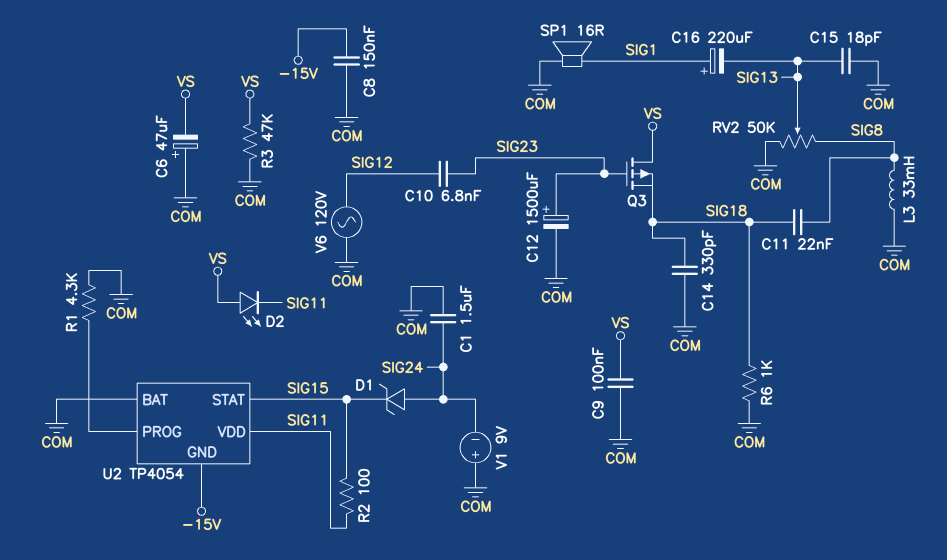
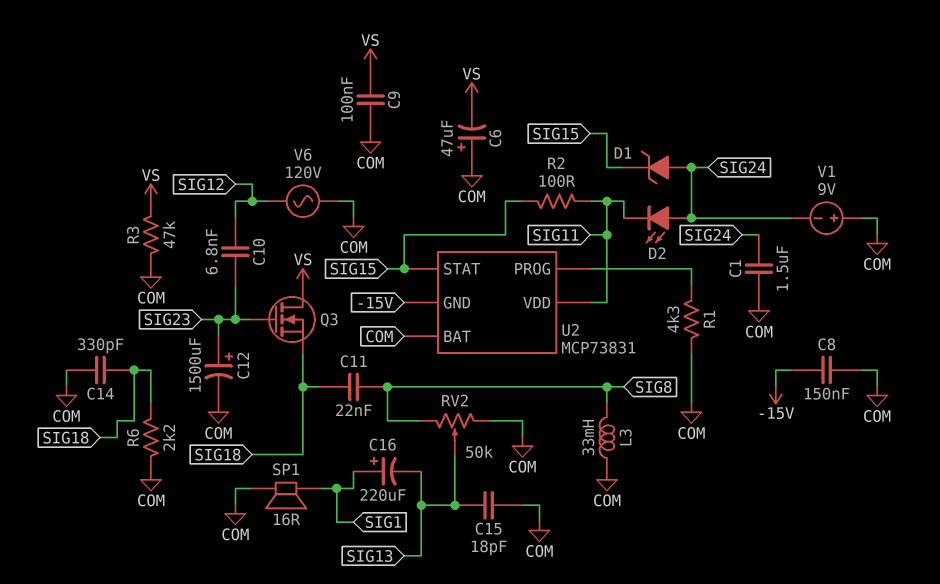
D2: LED (A VS, K SIG11) -> LED (A SIG24, K SIG11)
Q3: PMOS (G SIG23, D VS, S SIG18) -> NMOS (G SIG23, D VS, S SIG18)
R6: 1k (COM, SIG18) -> 2.2k (COM, SIG18)
U2: TP4054 -> MCP73831

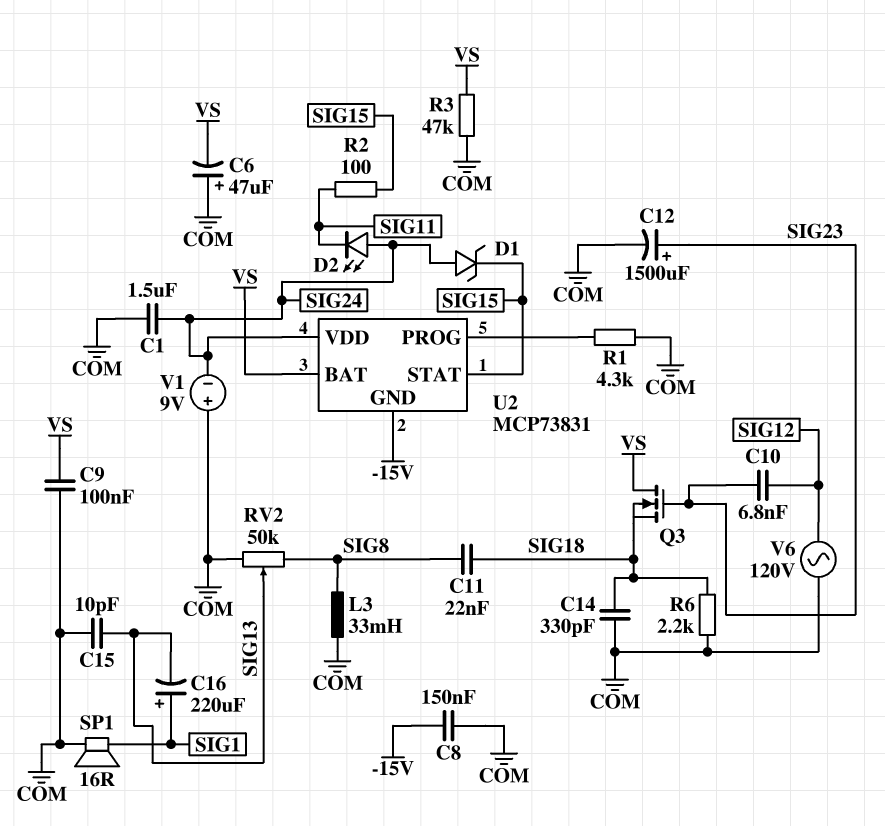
C15: 18pF (COM, SIG13) -> 10pF (COM, SIG13)
U2 pin BAT: COM -> VS
U2 pin VDD: SIG11 -> SIG24

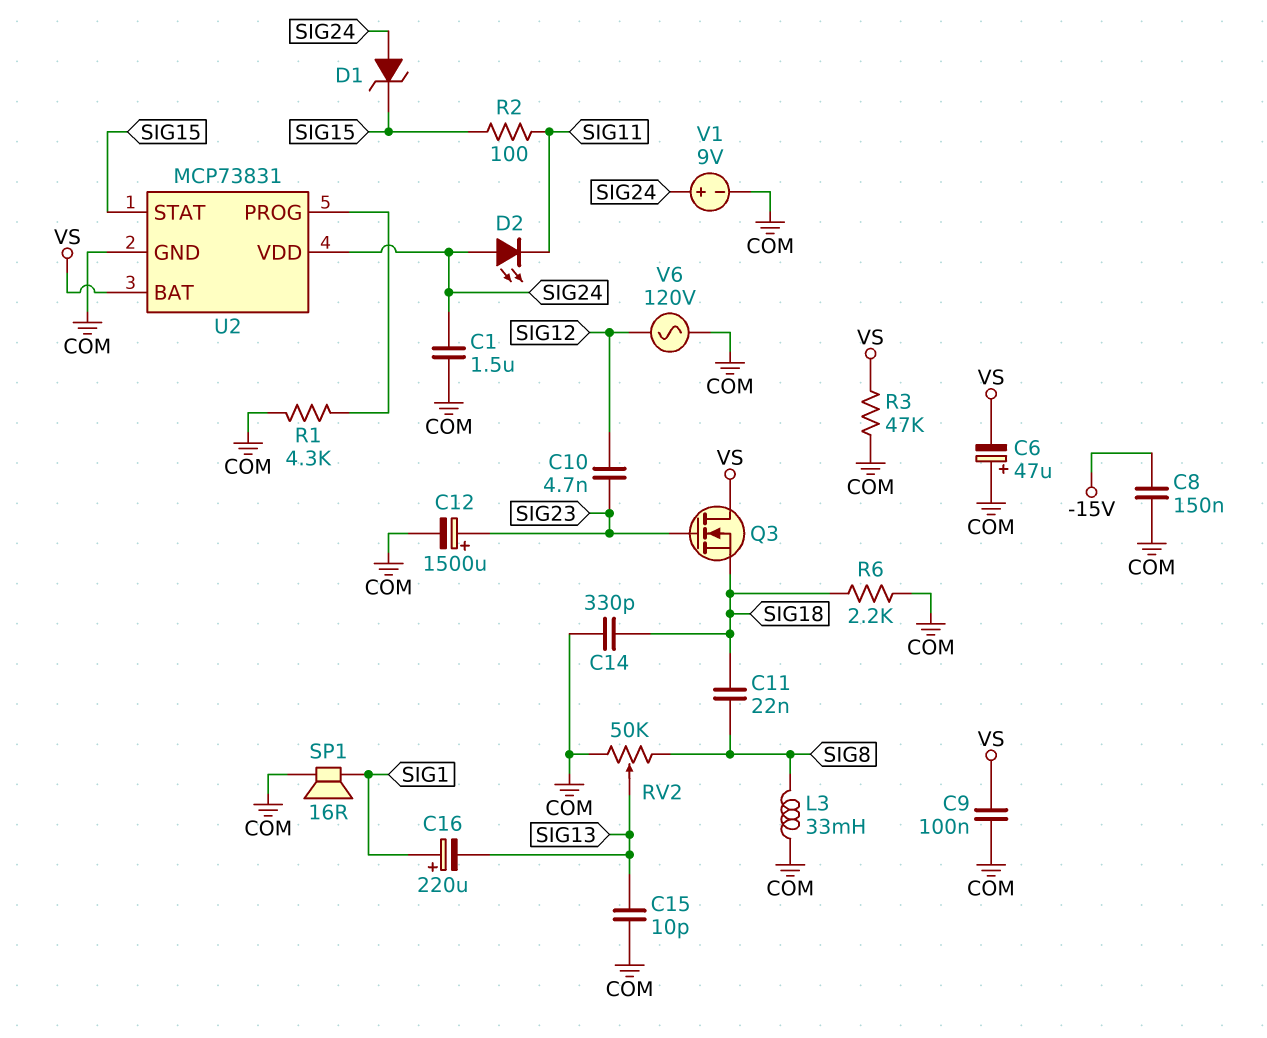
C10: 6.8nF (SIG12, SIG23) -> 4.7nF (SIG12, SIG23)
U2 pin GND: -15V -> COM
V1: 9V (plus COM, minus SIG24) -> 9V (plus SIG24, minus COM)

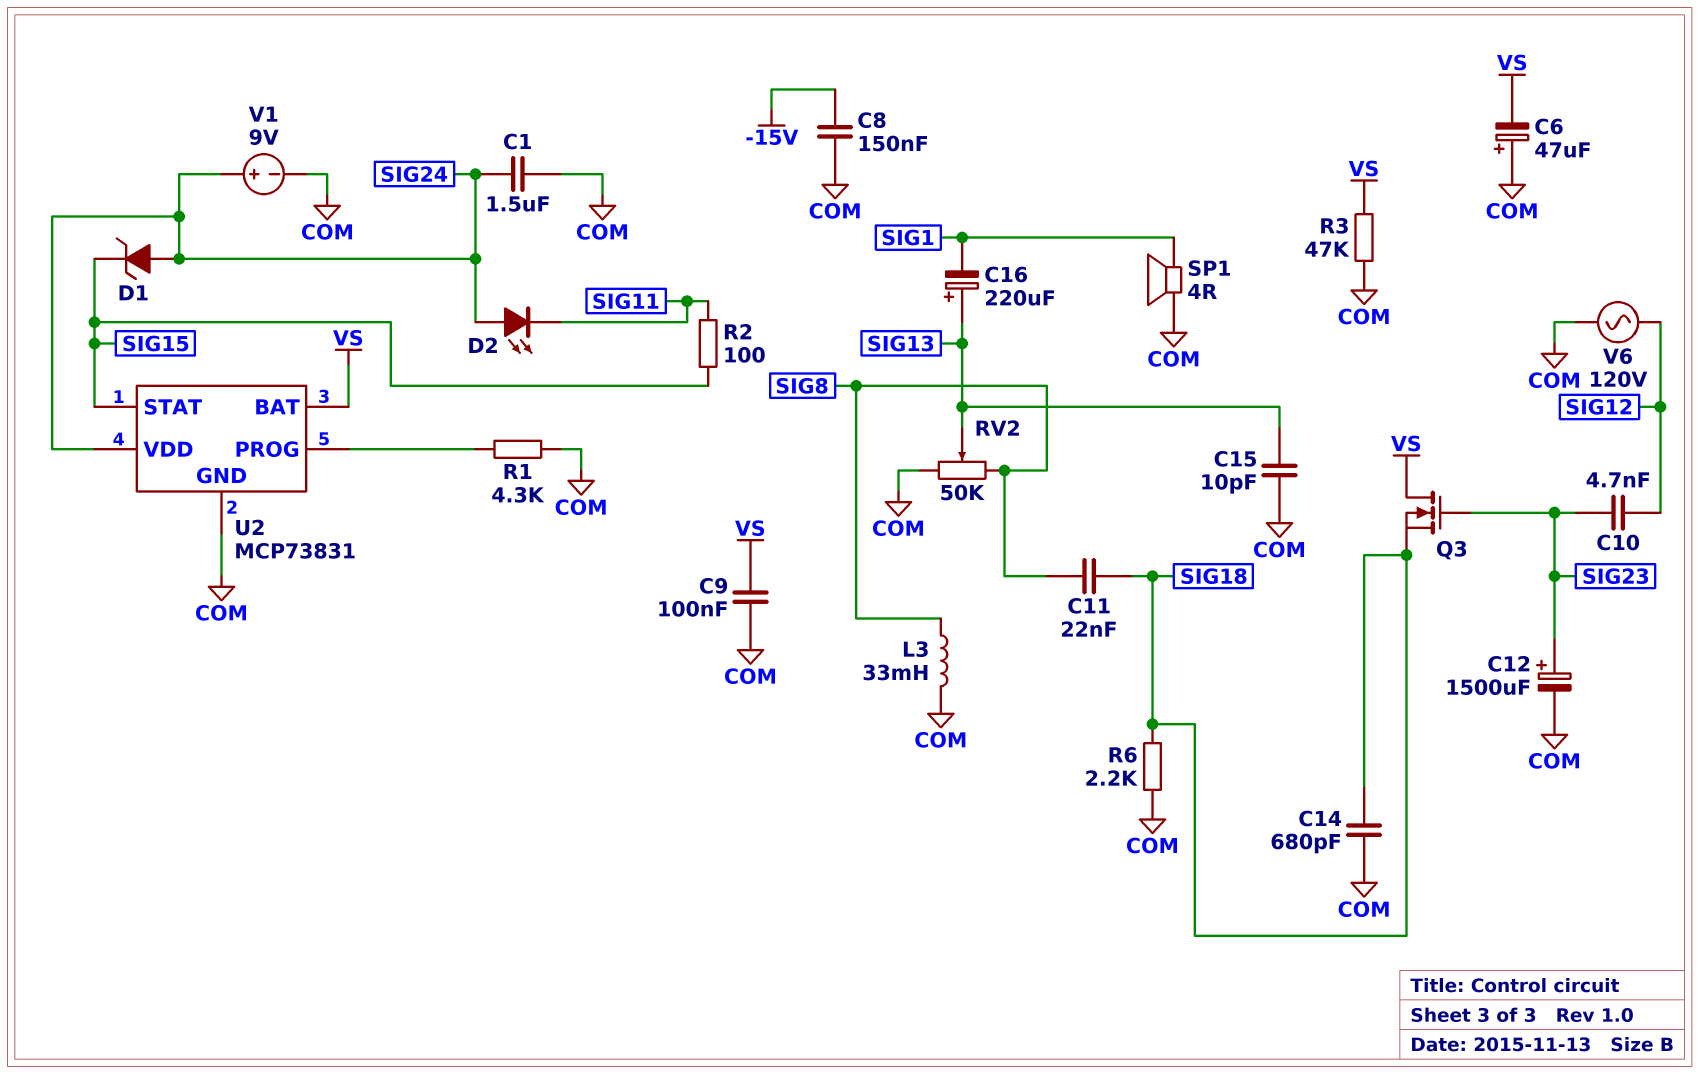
C14: 330pF (COM, SIG18) -> 680pF (COM, SIG18)
C16: 220uF (plus SIG1, minus SIG13) -> 220uF (plus SIG13, minus SIG1)
SP1: speaker 16R (COM, SIG1) -> speaker 4R (COM, SIG1)

